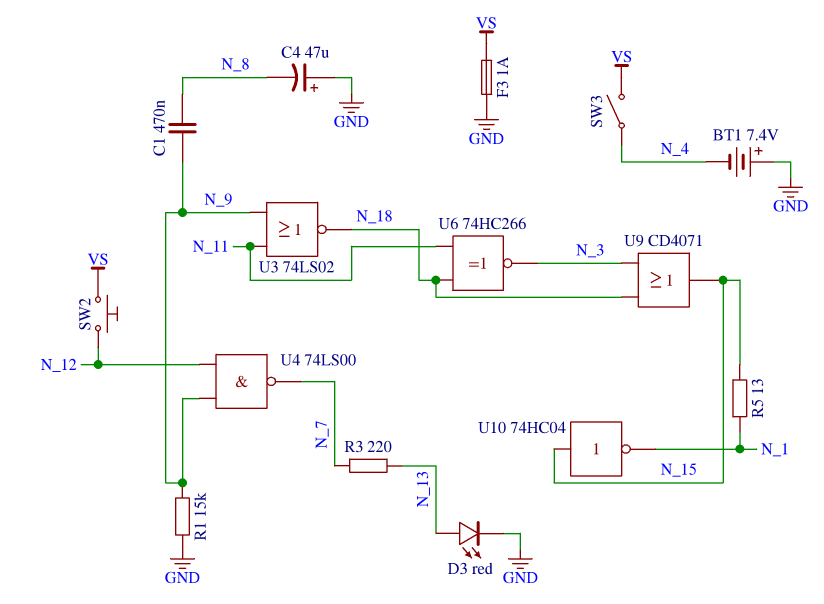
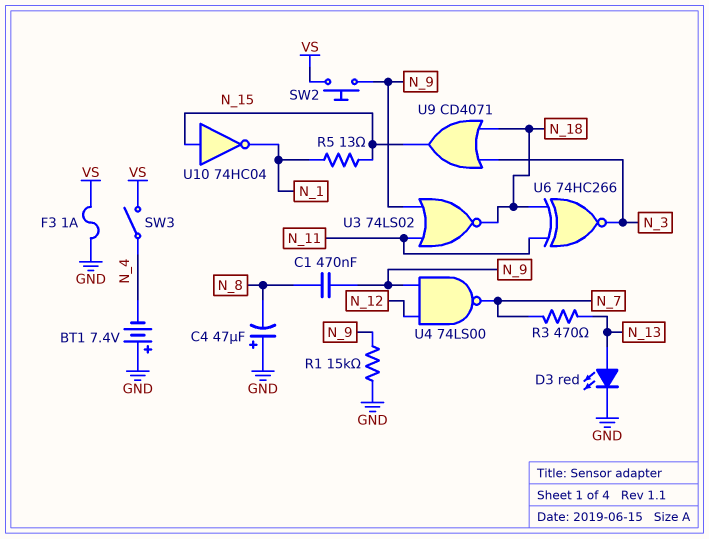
R3: 220 (N_7, N_13) -> 470 (N_7, N_13)
SW2: button (N_12, VS) -> button (N_9, VS)

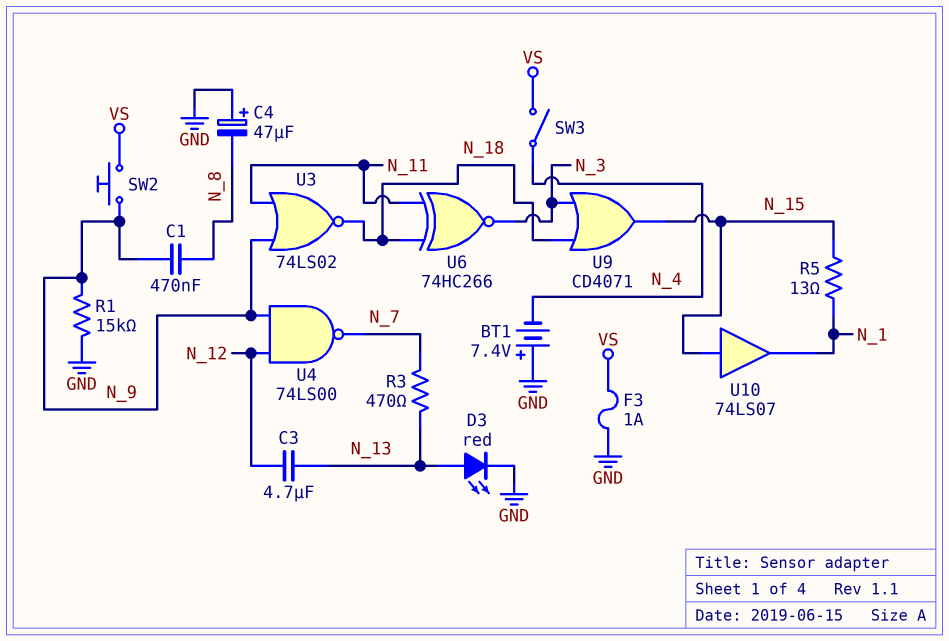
C3: none -> 4.7uF (N_12, N_13)
U10: NOT 74HC04 (in N_15, out N_1) -> buffer 74LS07 (in N_15, out N_1)

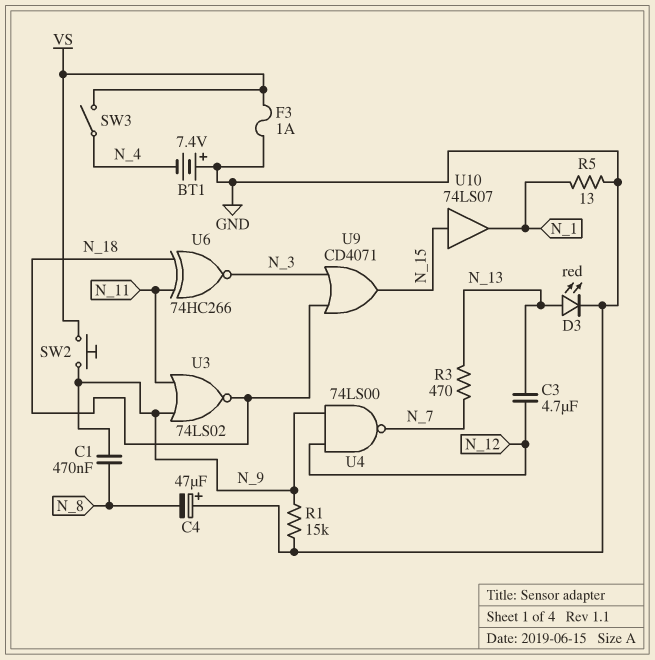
R5: 13 (N_1, N_15) -> 13 (GND, N_1)

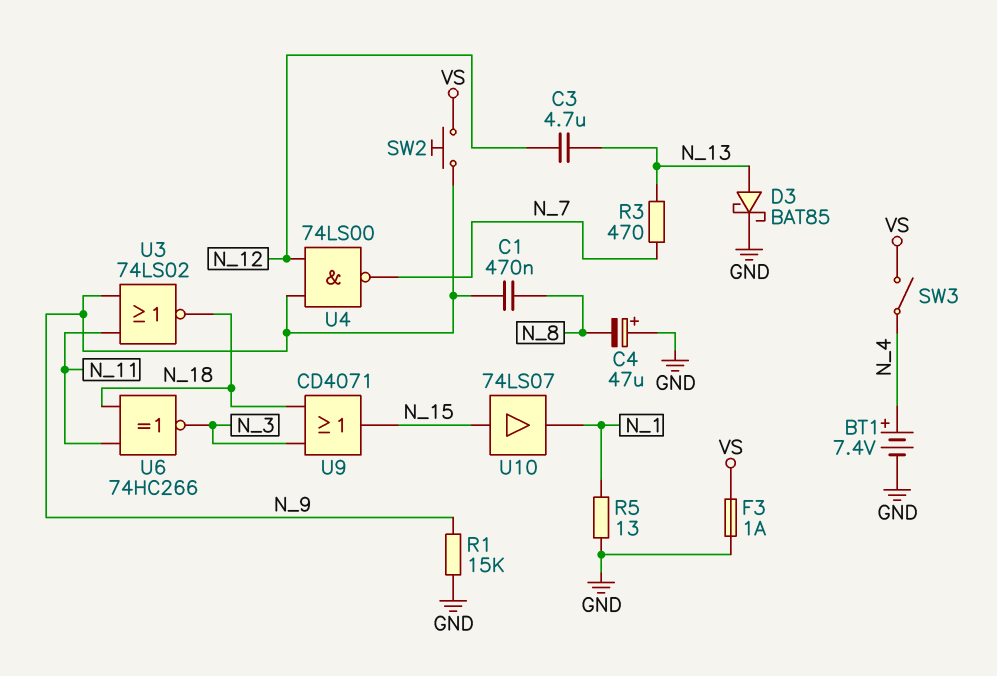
BT1: 7.4V (plus GND, minus N_4) -> 7.4V (plus N_4, minus GND)
D3: LED red (A N_13, K GND) -> schottky BAT85 (A N_13, K GND)

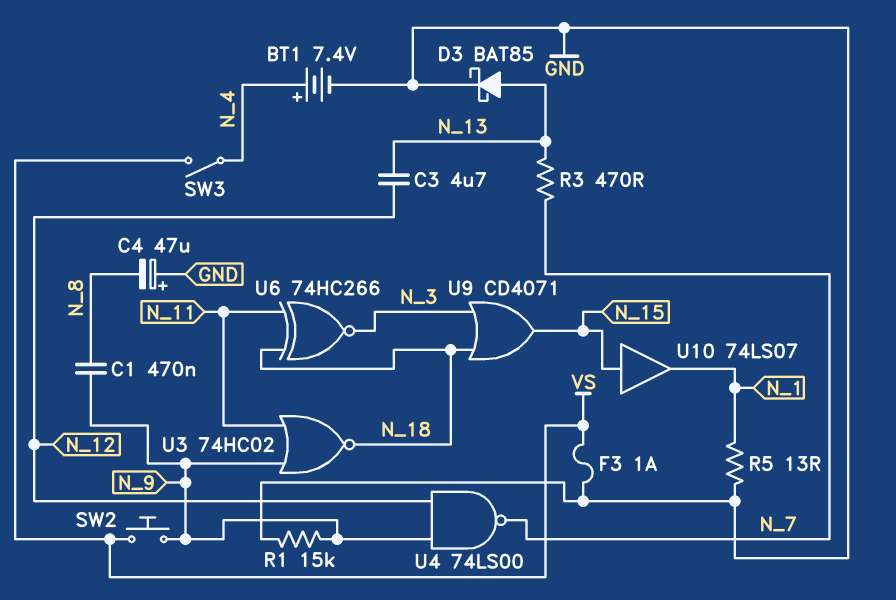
U3: NOR 74LS02 (in N_9, in N_11, out N_18) -> NOR 74HC02 (in N_9, in N_11, out N_18)

